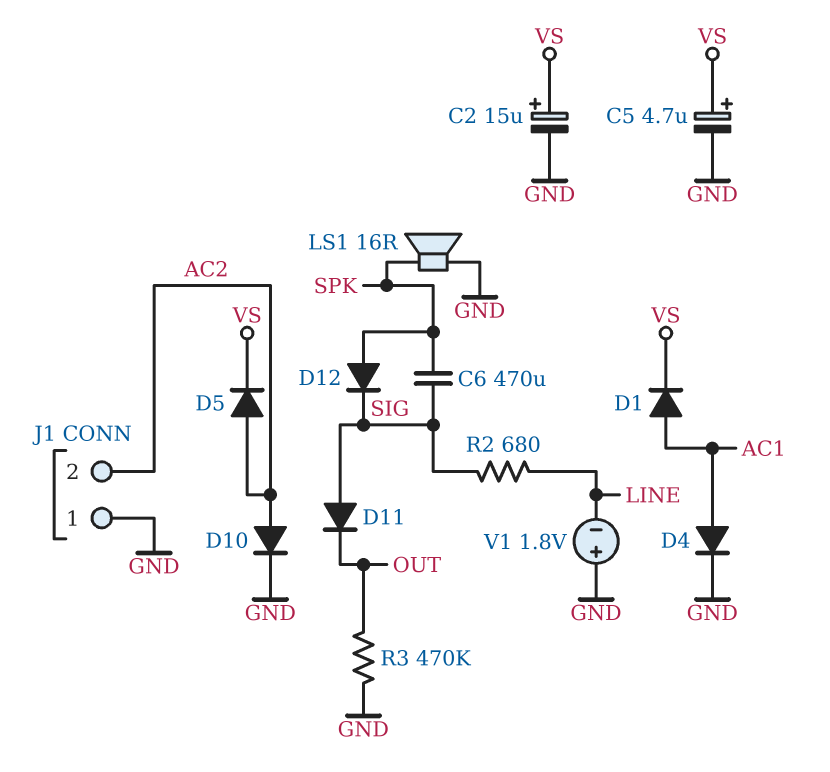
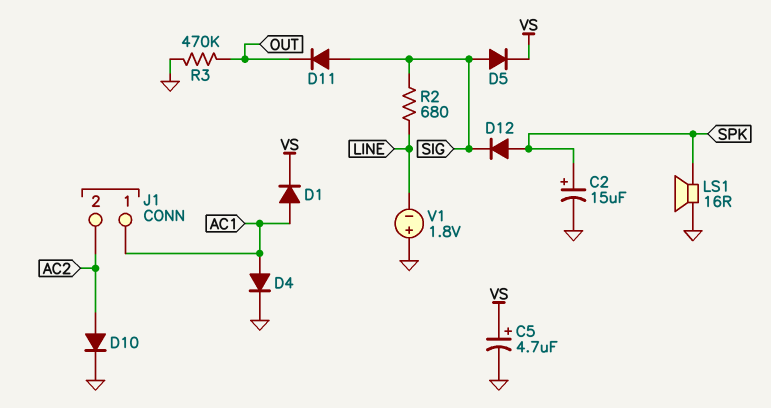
C2: 15uF (plus VS, minus GND) -> 15uF (plus SPK, minus GND)
C6: 470uF (SIG, SPK) -> none
D5: diode (A AC2, K VS) -> diode (A SIG, K VS)
J1 pin 1: GND -> AC1

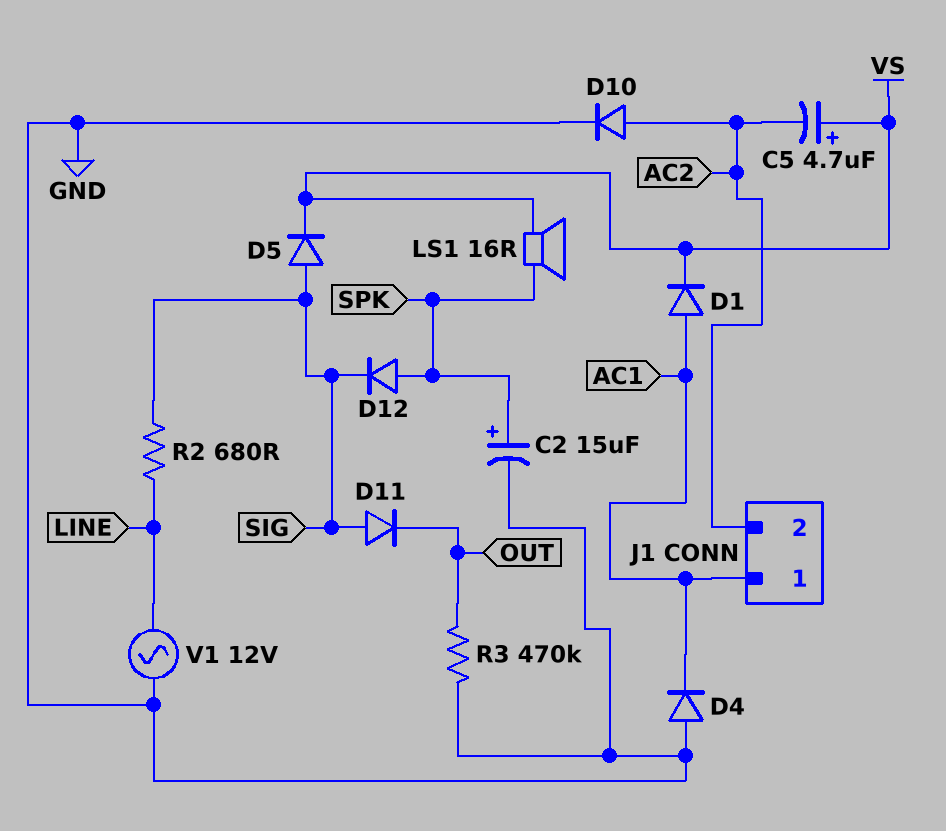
C5: 4.7uF (plus VS, minus GND) -> 4.7uF (plus VS, minus AC2)
D4: diode (A AC1, K GND) -> diode (A GND, K AC1)
LS1: speaker 16R (GND, SPK) -> speaker 16R (SPK, VS)
V1: 1.8V (plus GND, minus LINE) -> AC 12V (GND, LINE)

